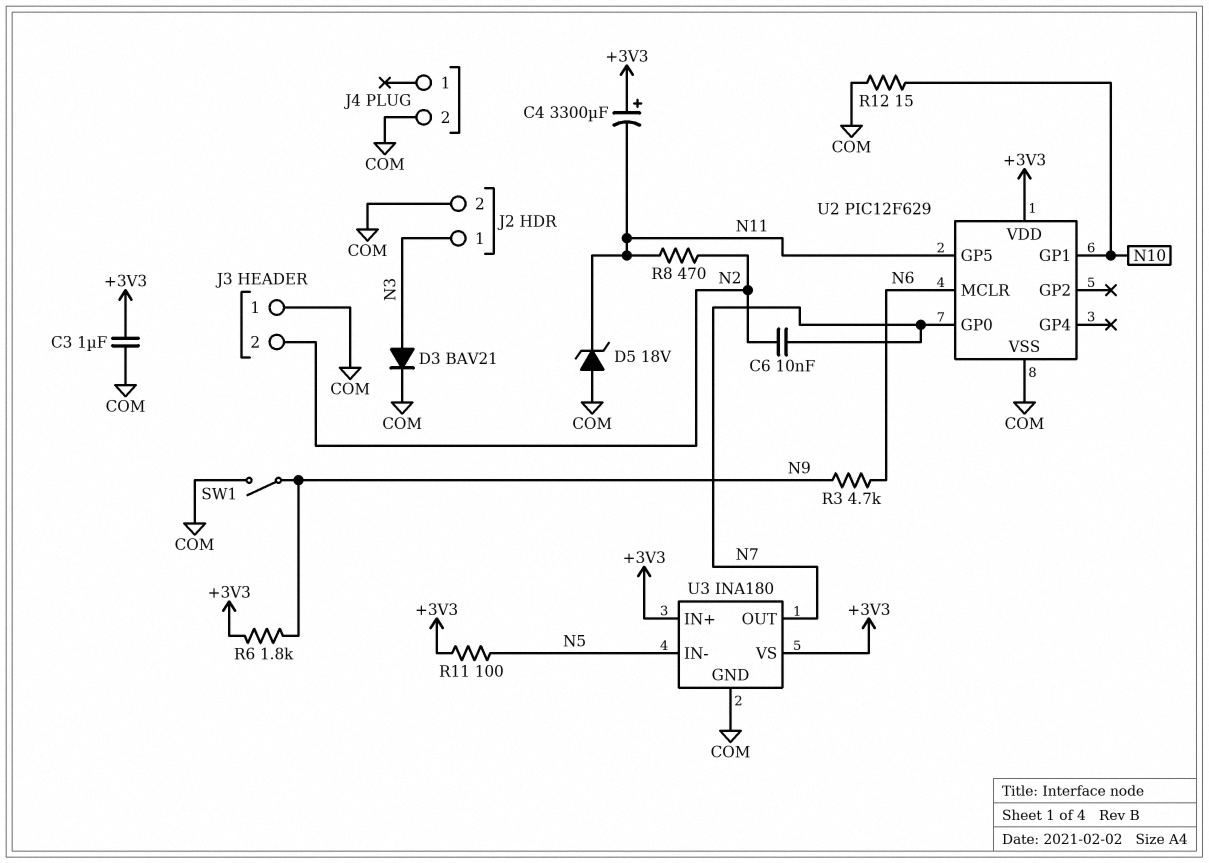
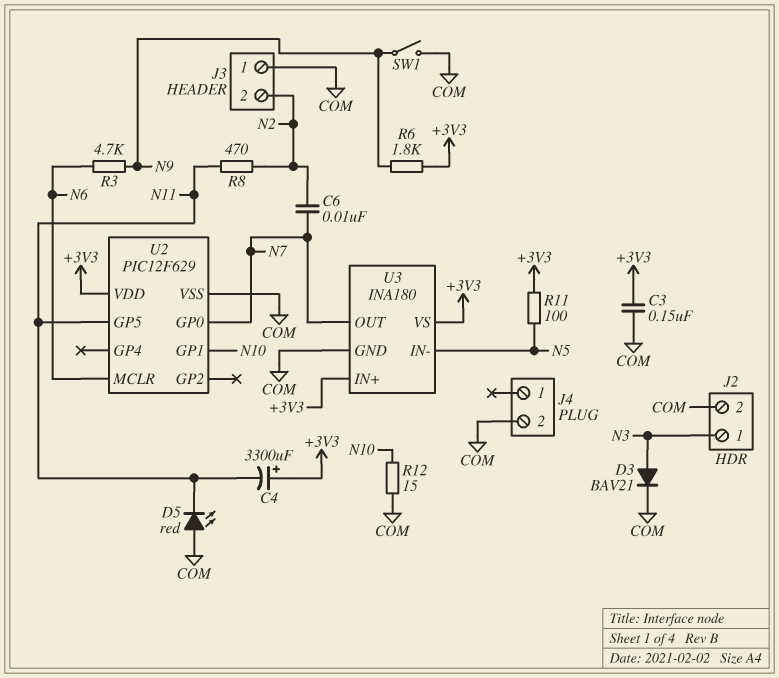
C3: 1uF (+3V3, COM) -> 150nF (+3V3, COM)
D5: zener 18V (A COM, K N11) -> LED red (A COM, K N11)

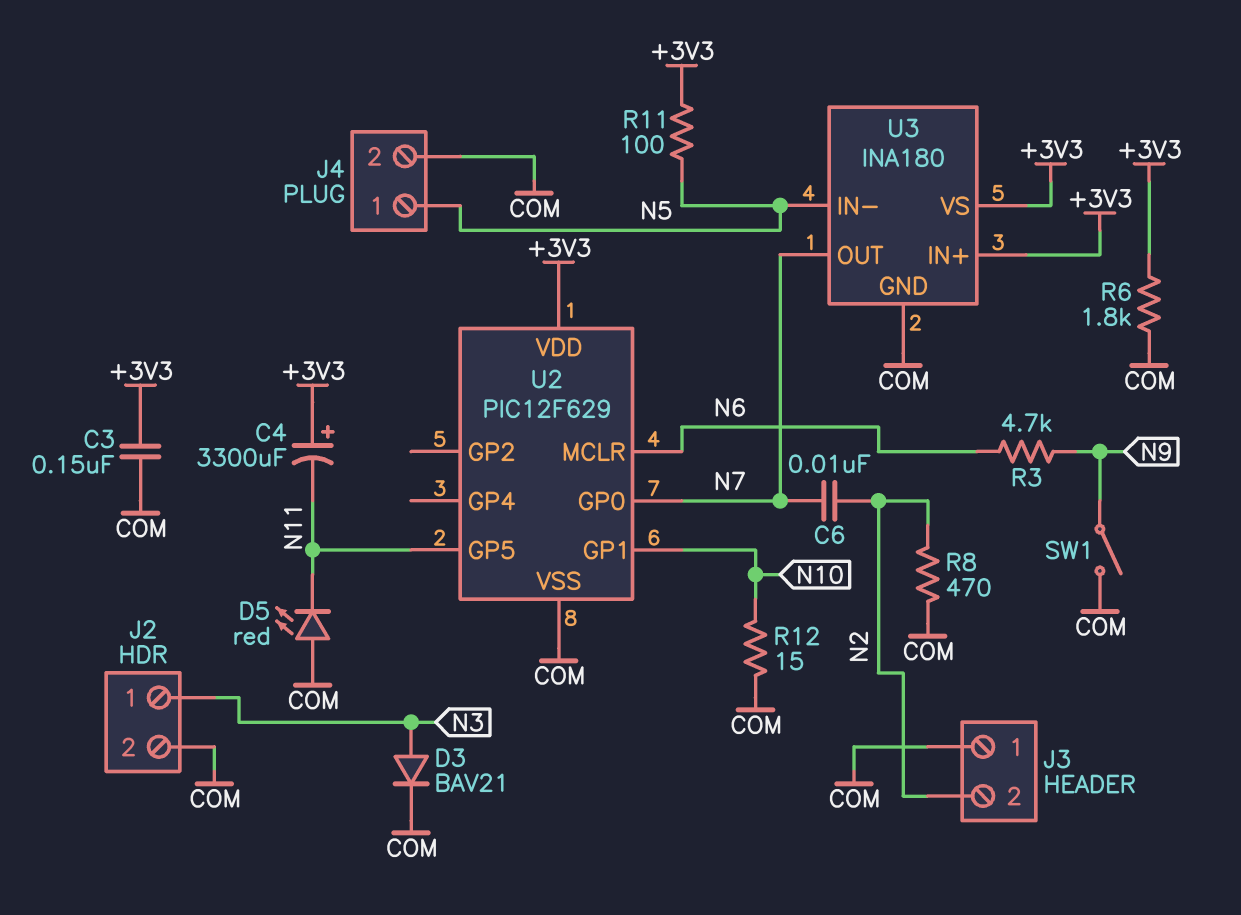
J4 pin 1: none -> N5
R6: 1.8k (+3V3, N9) -> 1.8k (+3V3, COM)
R8: 470 (N2, N11) -> 470 (COM, N2)

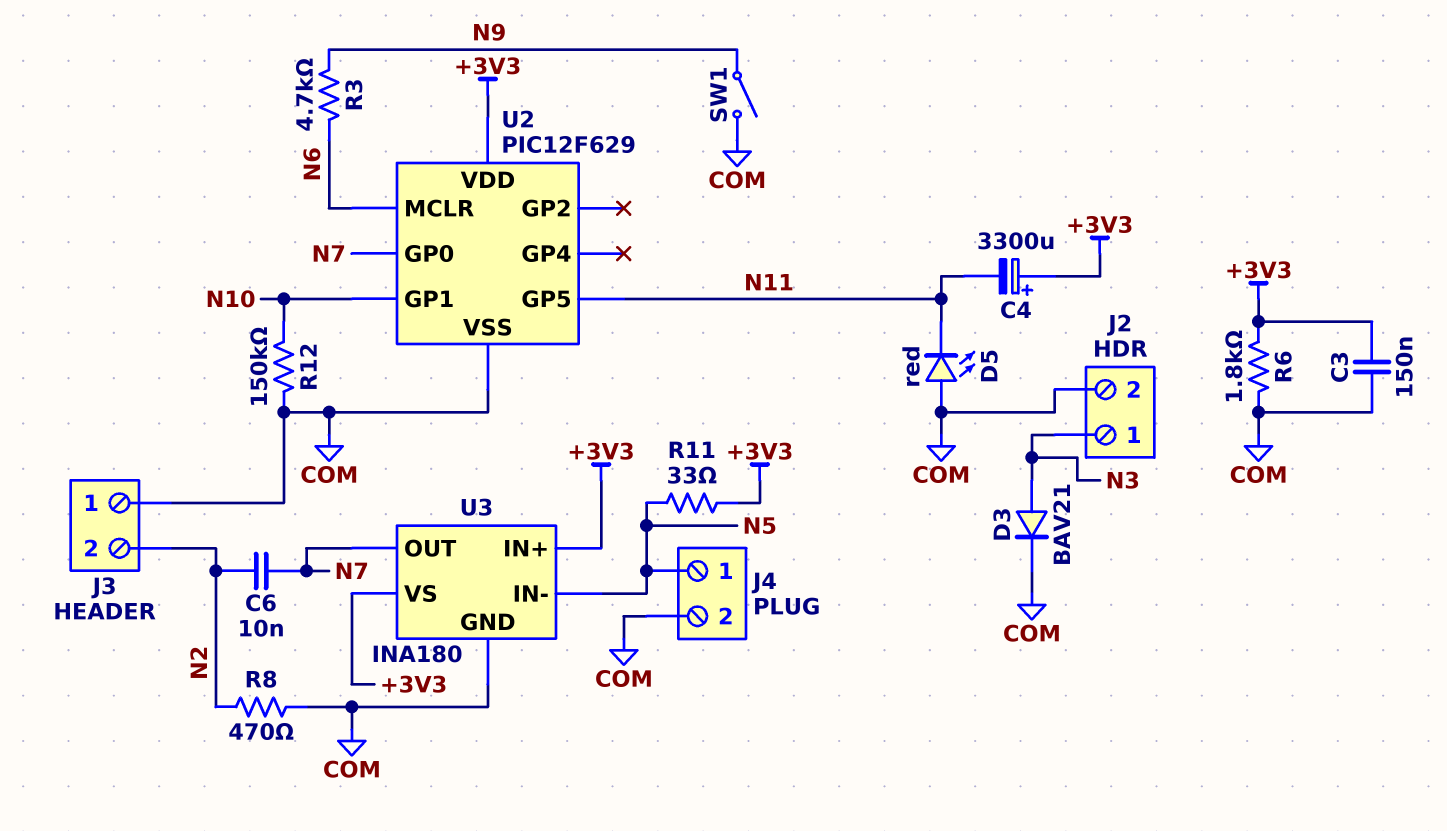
R11: 100 (+3V3, N5) -> 33 (+3V3, N5)
R12: 15 (COM, N10) -> 150k (COM, N10)

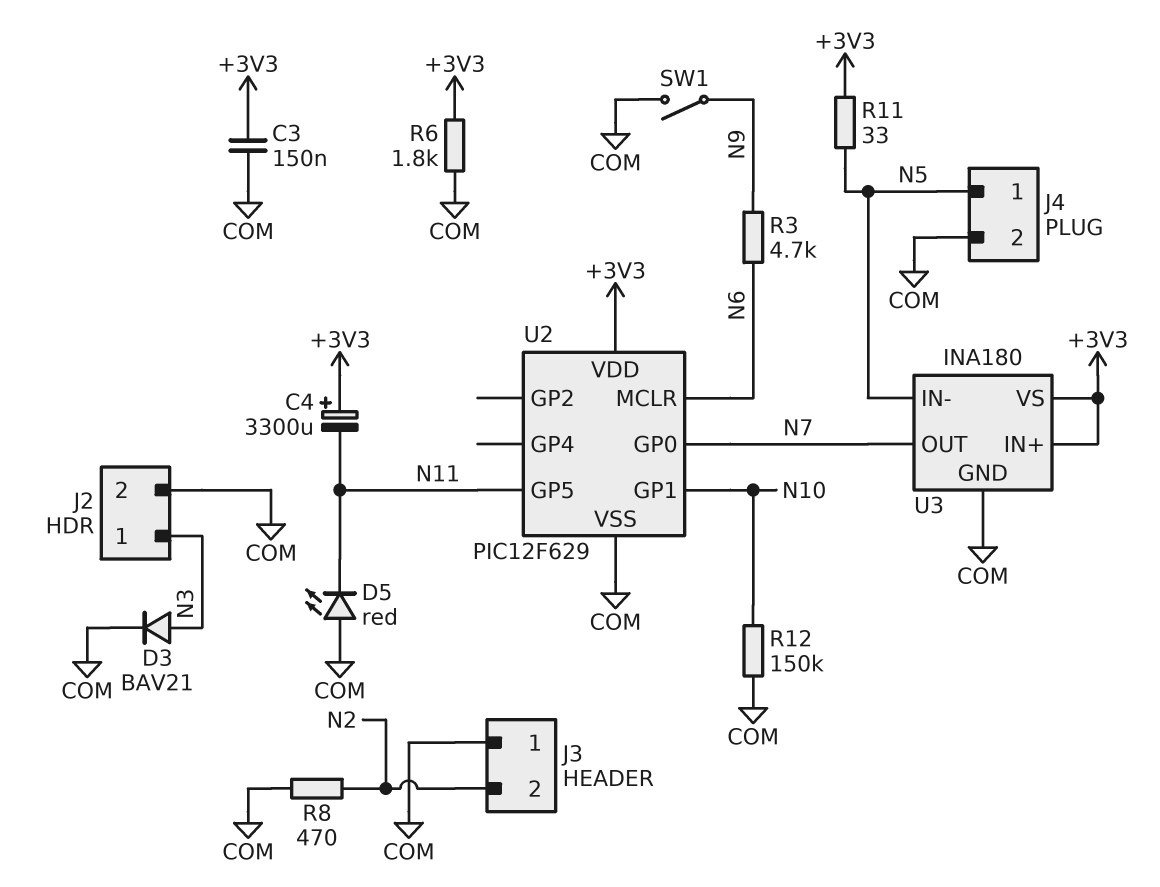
C6: 10nF (N2, N7) -> none

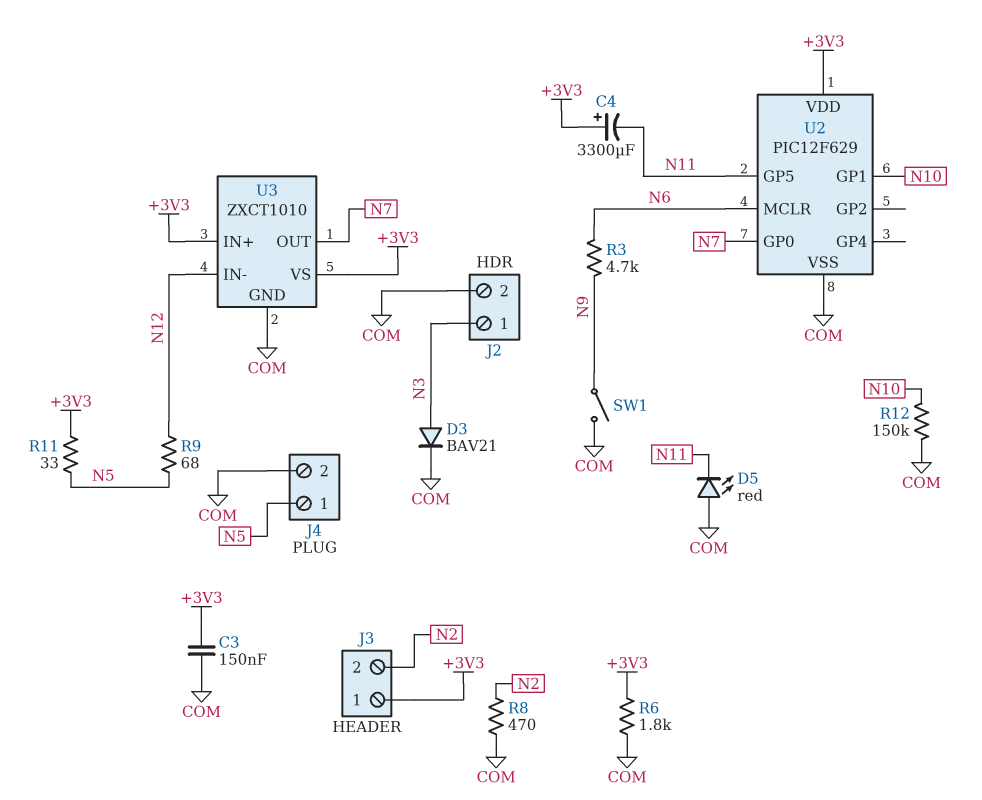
J3 pin 1: COM -> +3V3
R9: none -> 68 (N5, N12)
U3: INA180 -> ZXCT1010
U3 pin IN-: N5 -> N12

